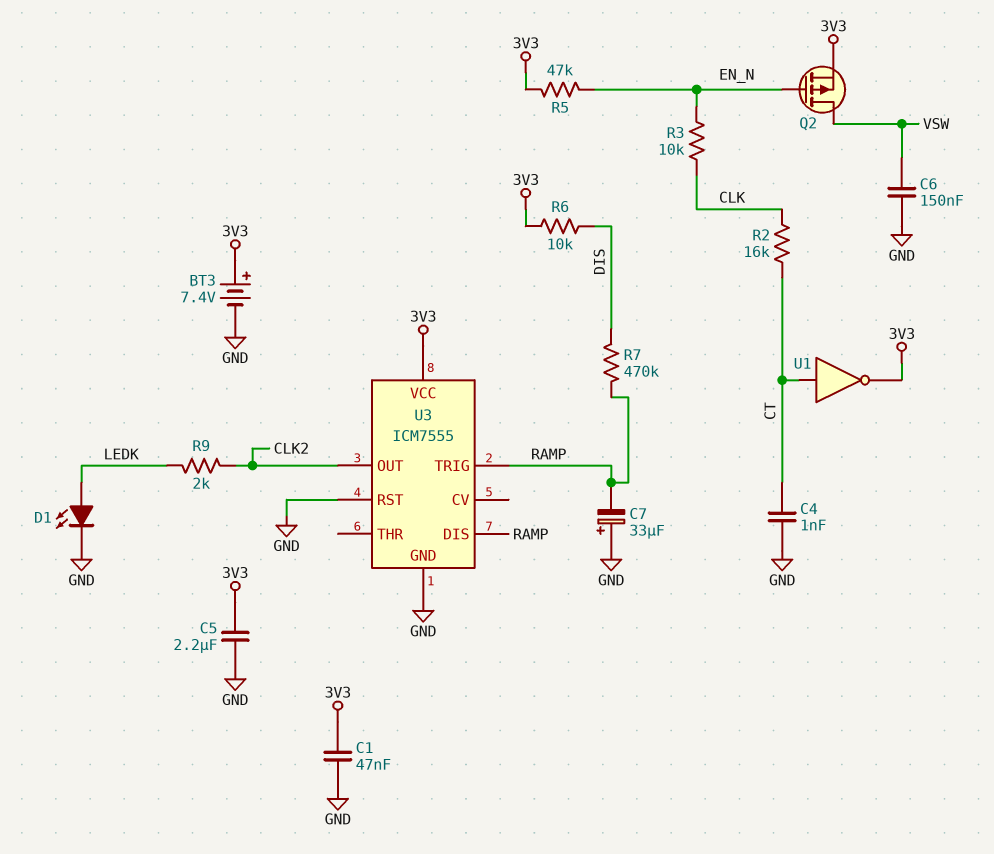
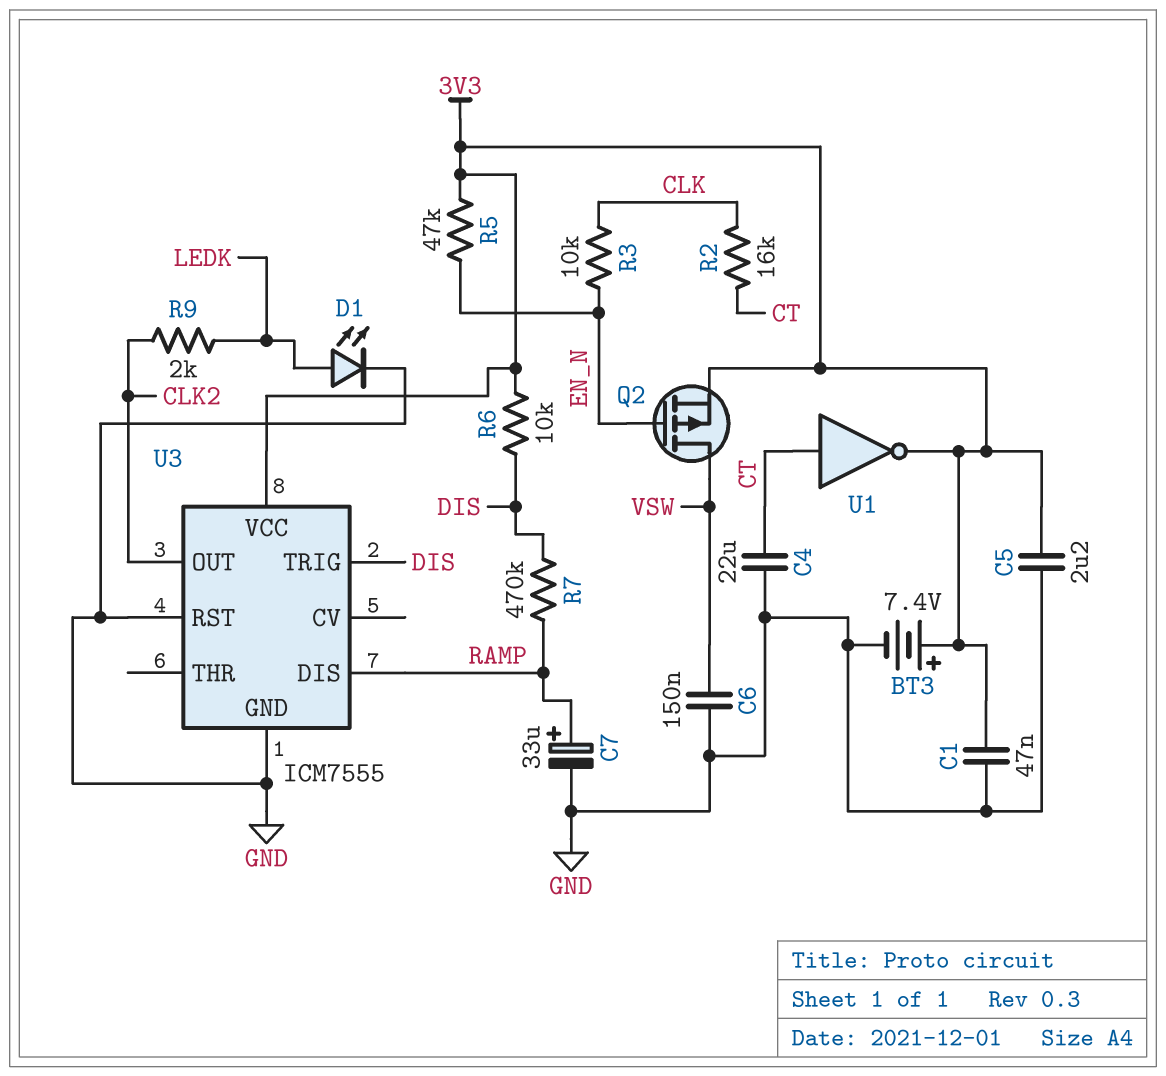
C4: 1nF (CT, GND) -> 22uF (CT, GND)
C7: 33uF (plus GND, minus RAMP) -> 33uF (plus RAMP, minus GND)
U3 pin TRIG: RAMP -> DIS

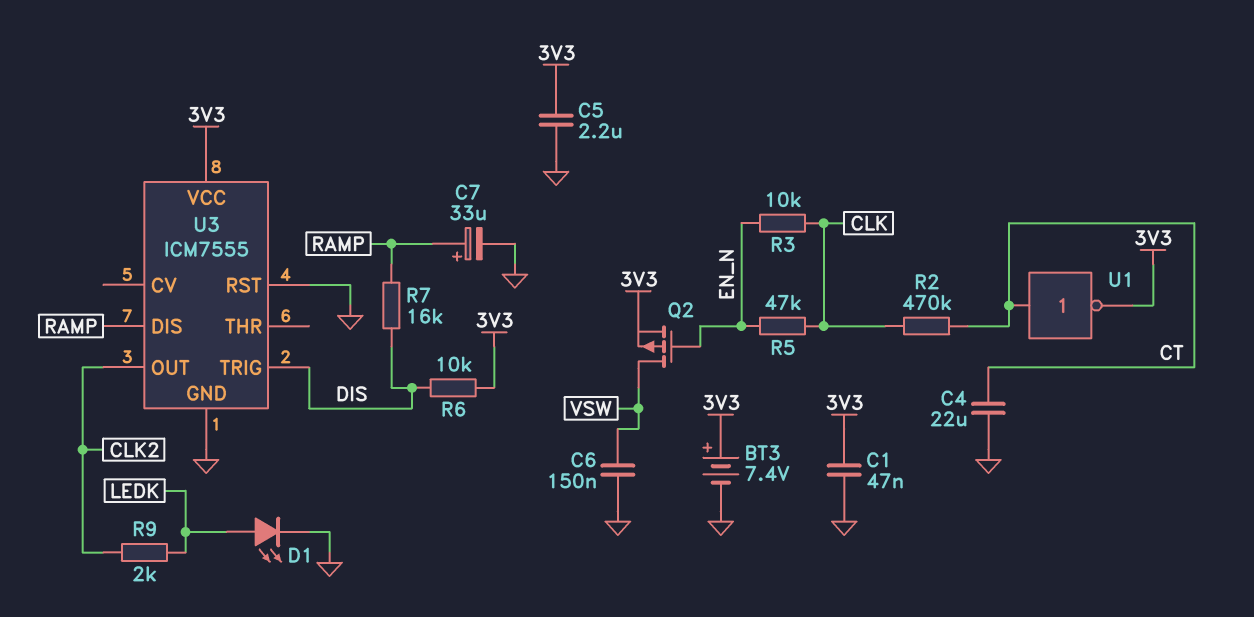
R2: 16k (CLK, CT) -> 470k (CLK, CT)
R5: 47k (3V3, EN_N) -> 47k (CLK, EN_N)
R7: 470k (DIS, RAMP) -> 16k (DIS, RAMP)

